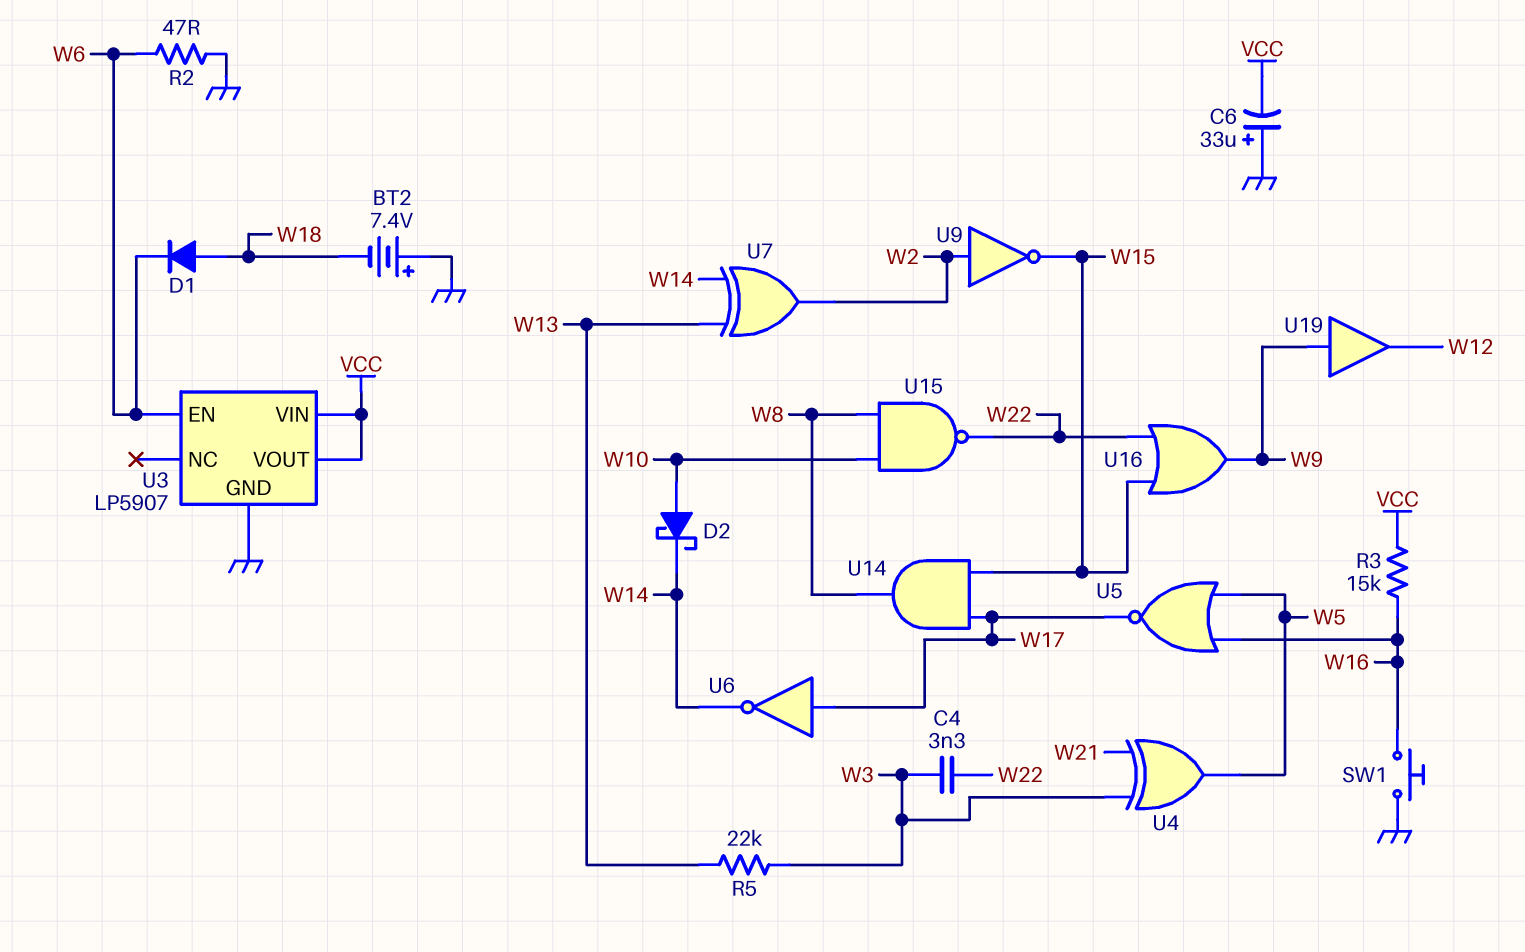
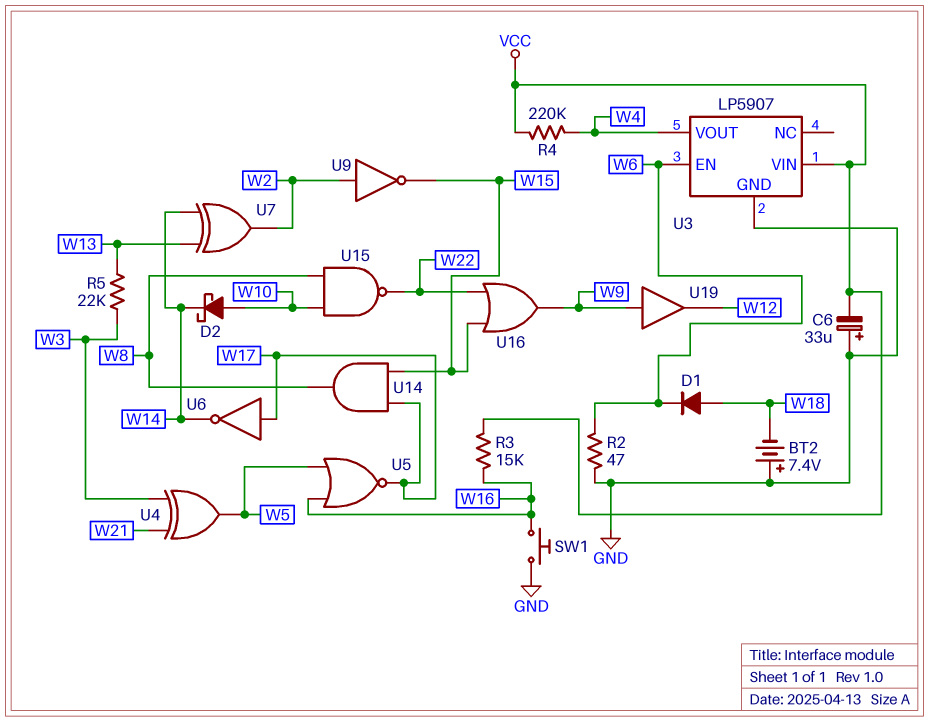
C4: 3.3nF (W3, W22) -> none
R4: none -> 220k (VCC, W4)
U3 pin VOUT: VCC -> W4

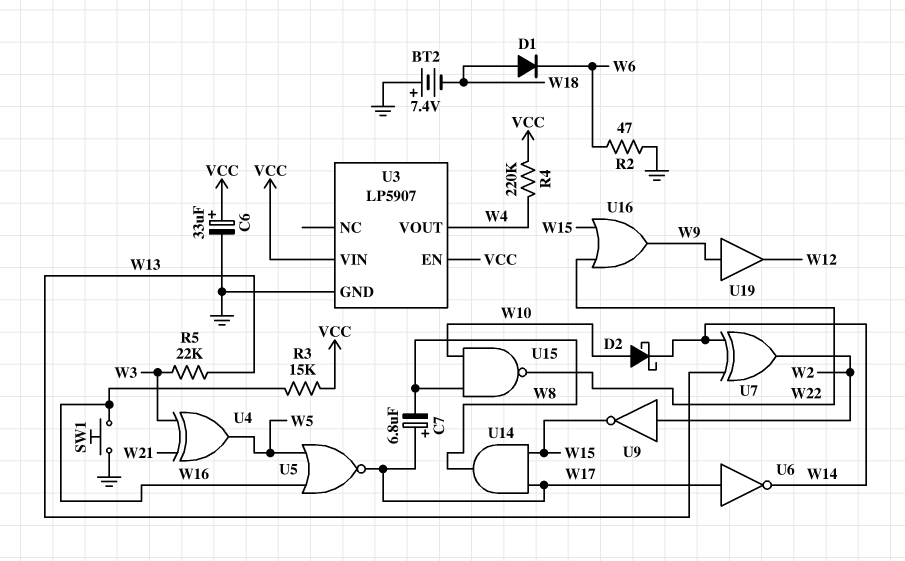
C6: 33uF (plus GND, minus VCC) -> 33uF (plus VCC, minus GND)
C7: none -> 6.8uF (plus W17, minus W8)
U3 pin EN: W6 -> VCC

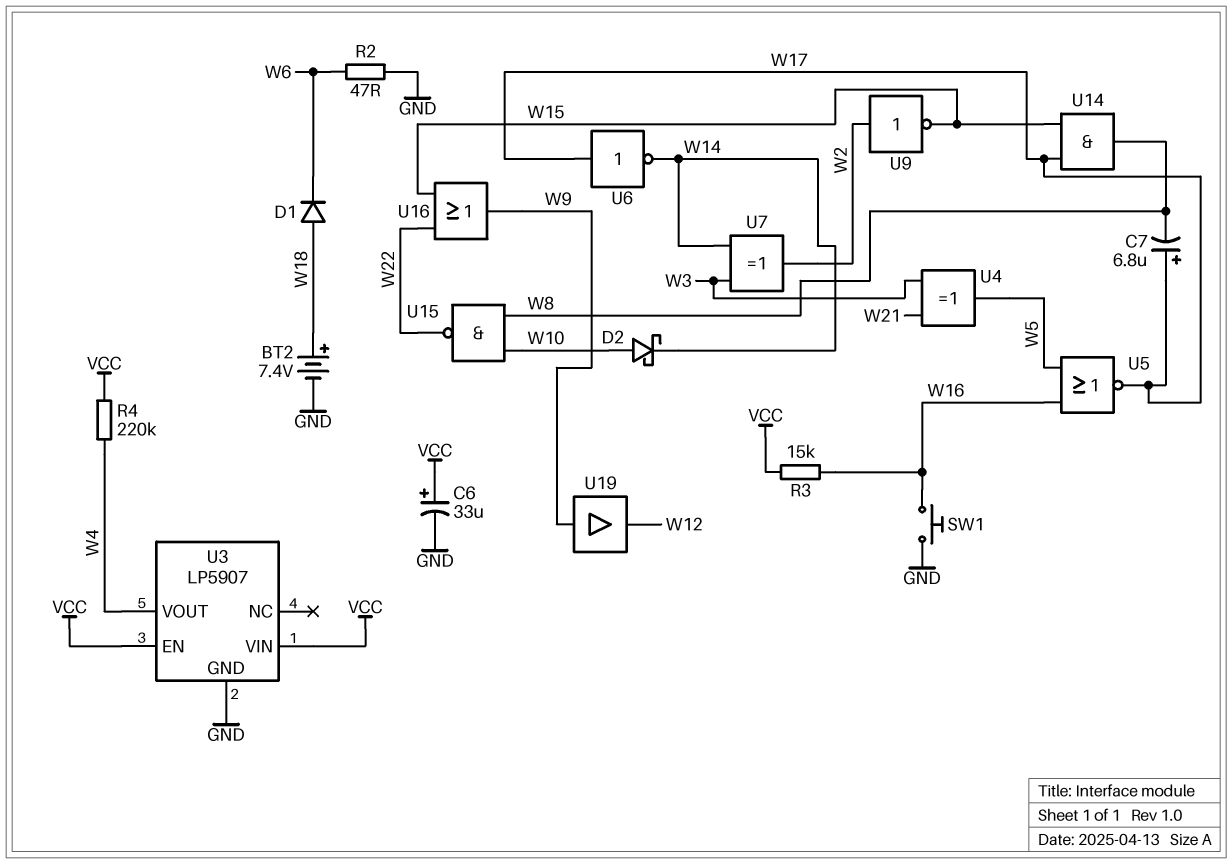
BT2: 7.4V (plus GND, minus W18) -> 7.4V (plus W18, minus GND)
R5: 22k (W3, W13) -> none
U7: XOR (in W13, in W14, out W2) -> XOR (in W3, in W14, out W2)

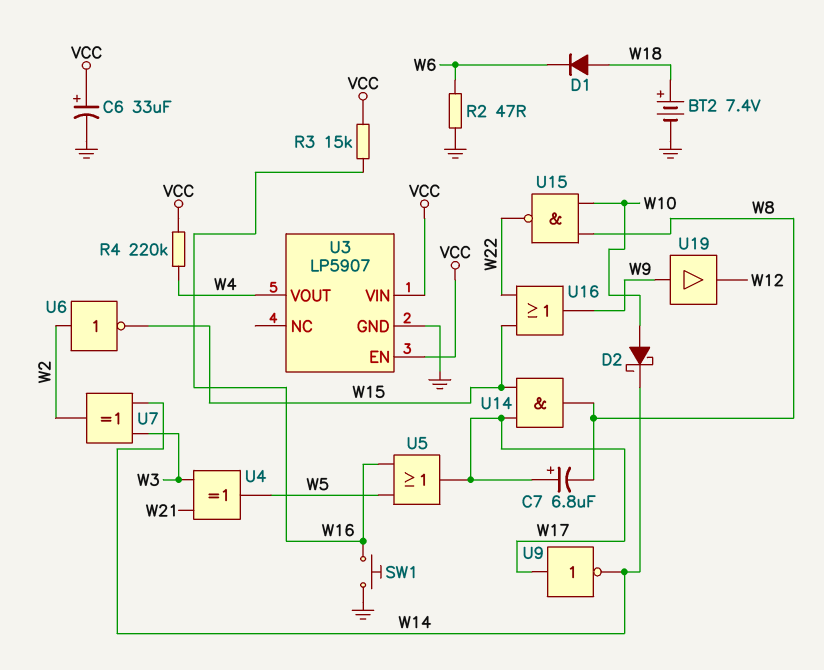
U5: NOR (in W5, in W16, out W17) -> OR (in W5, in W16, out W17)
U6: NOT (in W17, out W14) -> NOT (in W2, out W15)
U9: NOT (in W2, out W15) -> NOT (in W17, out W14)

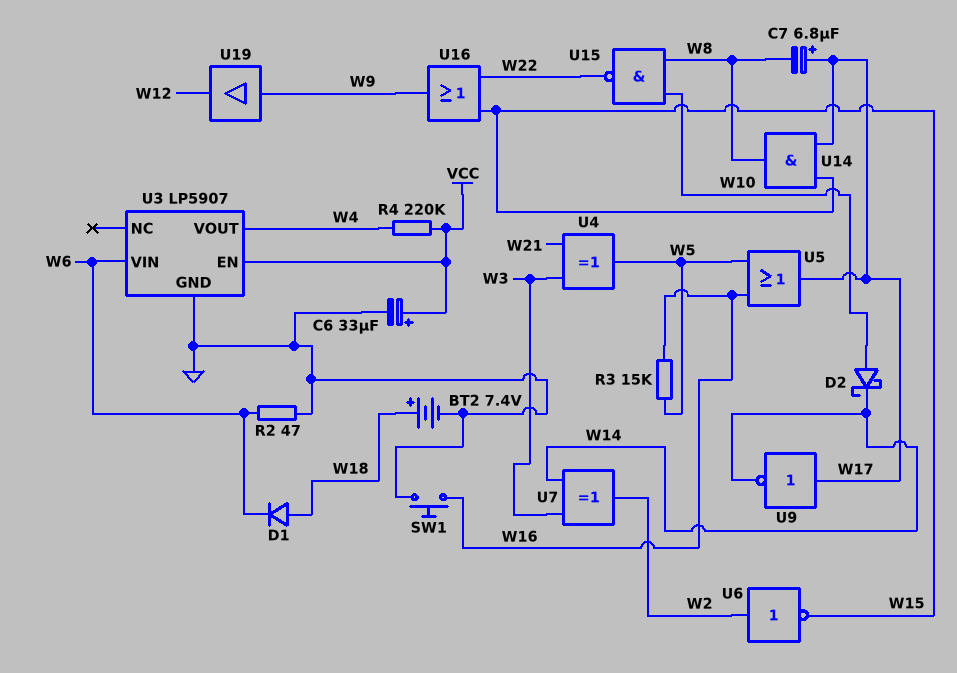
R3: 15k (VCC, W16) -> 15k (W5, W16)
U3 pin VIN: VCC -> W6

